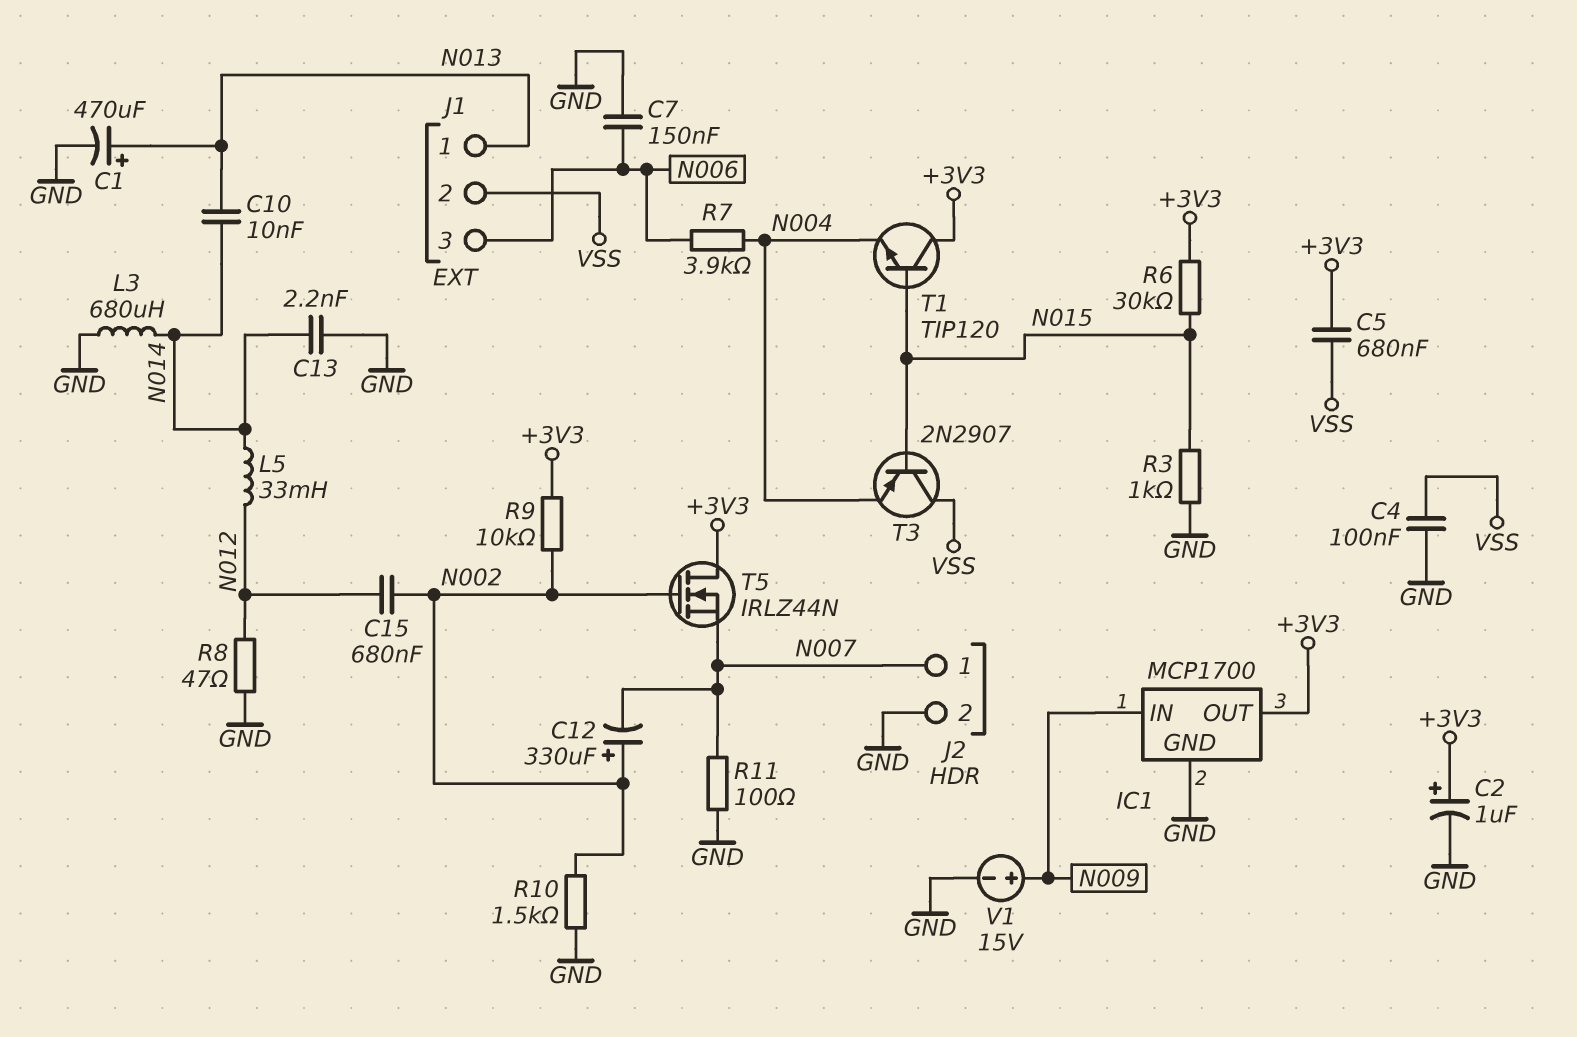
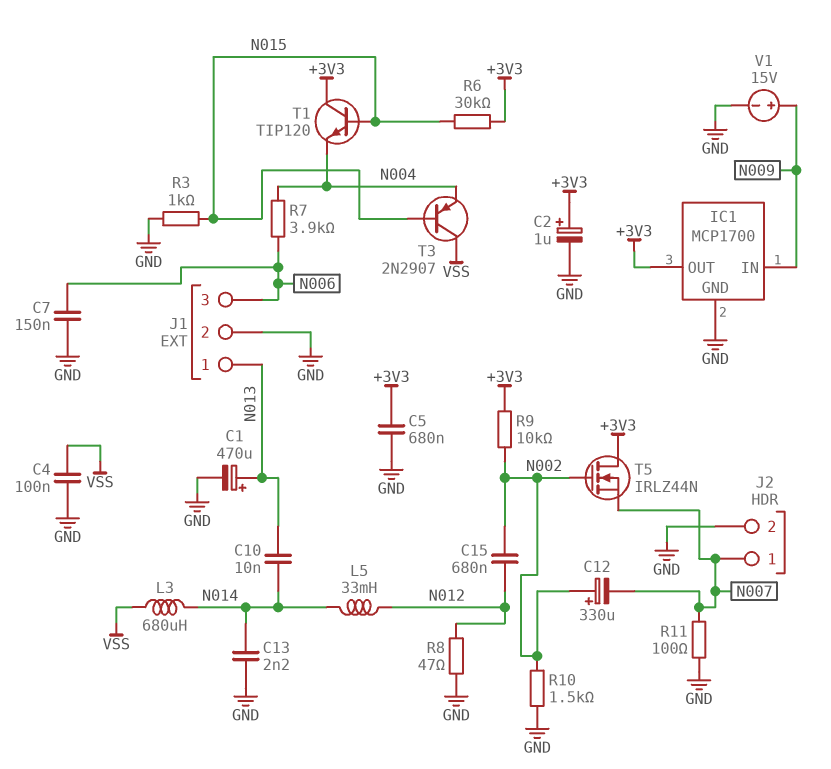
C5: 680nF (+3V3, VSS) -> 680nF (+3V3, GND)
J1 pin 2: VSS -> GND
L3: 680uH (GND, N014) -> 680uH (N014, VSS)

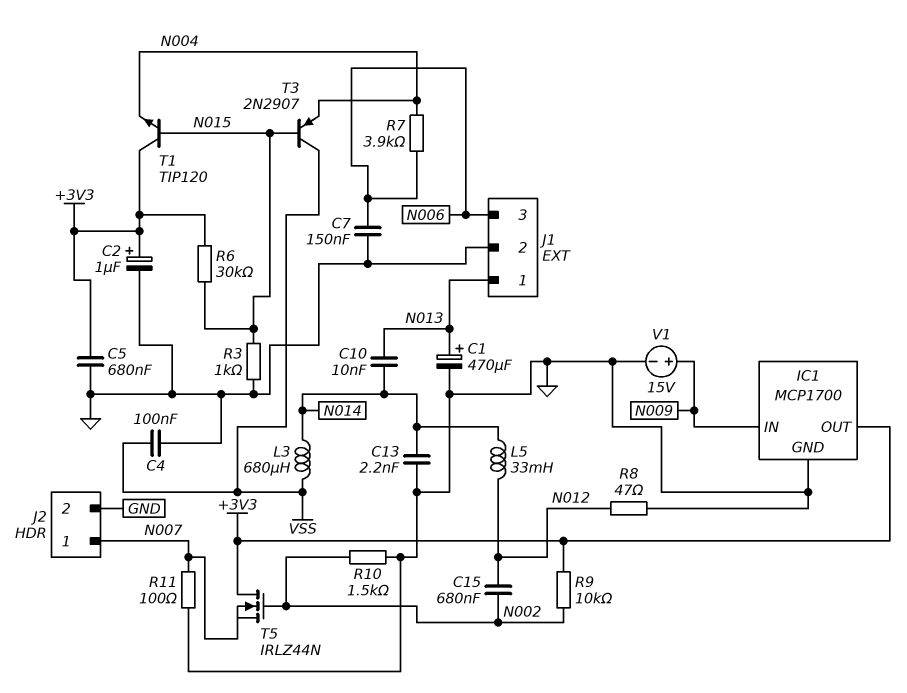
C12: 330uF (plus N002, minus N007) -> none

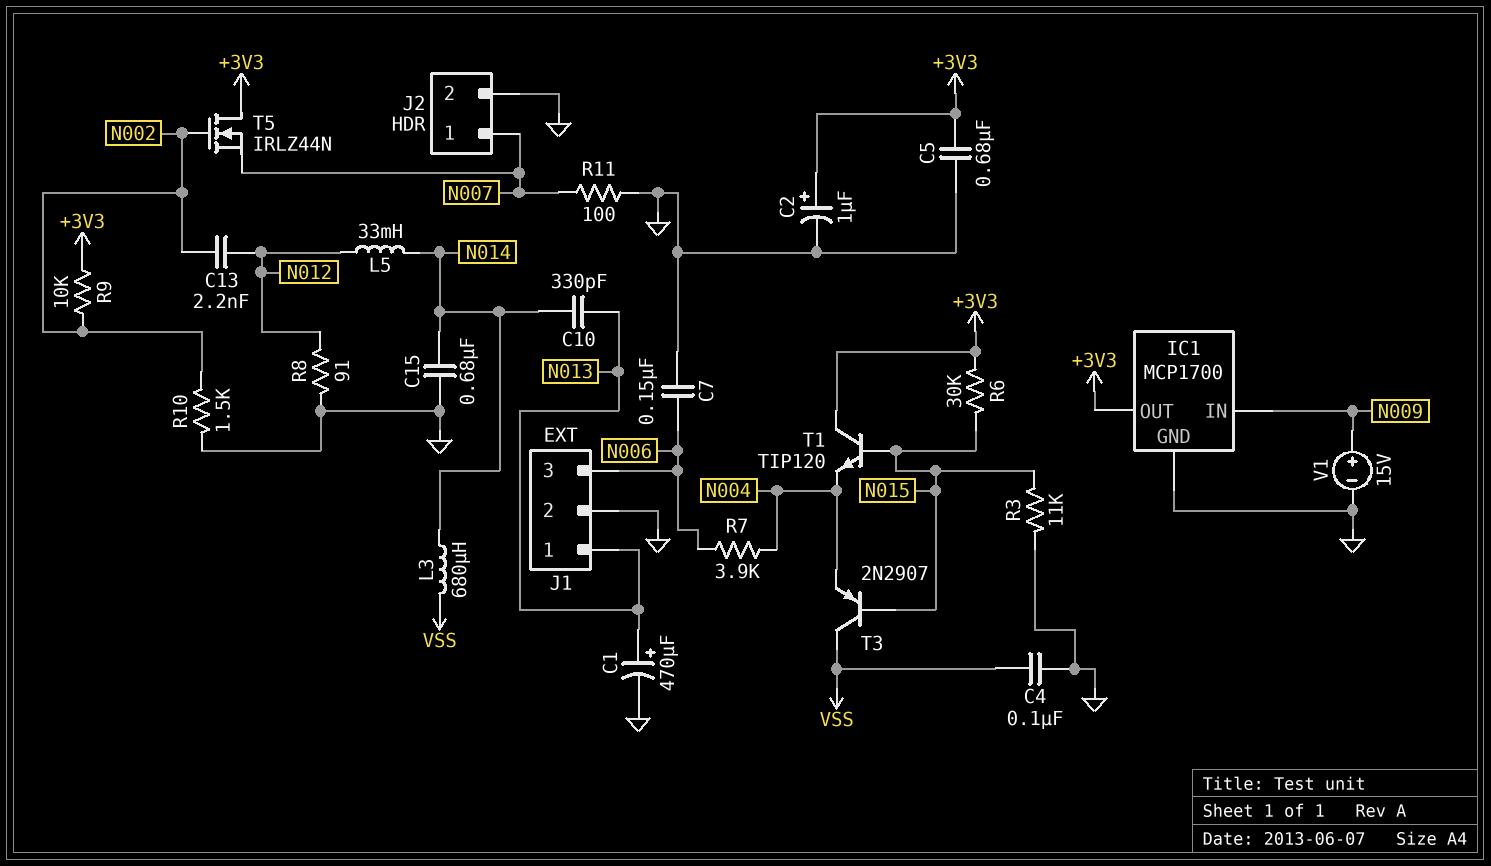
C10: 10nF (N013, N014) -> 330pF (N013, N014)
C13: 2.2nF (GND, N014) -> 2.2nF (N002, N012)
C15: 680nF (N002, N012) -> 680nF (GND, N014)
R3: 1k (GND, N015) -> 11k (GND, N015)
R8: 47 (GND, N012) -> 91 (GND, N012)

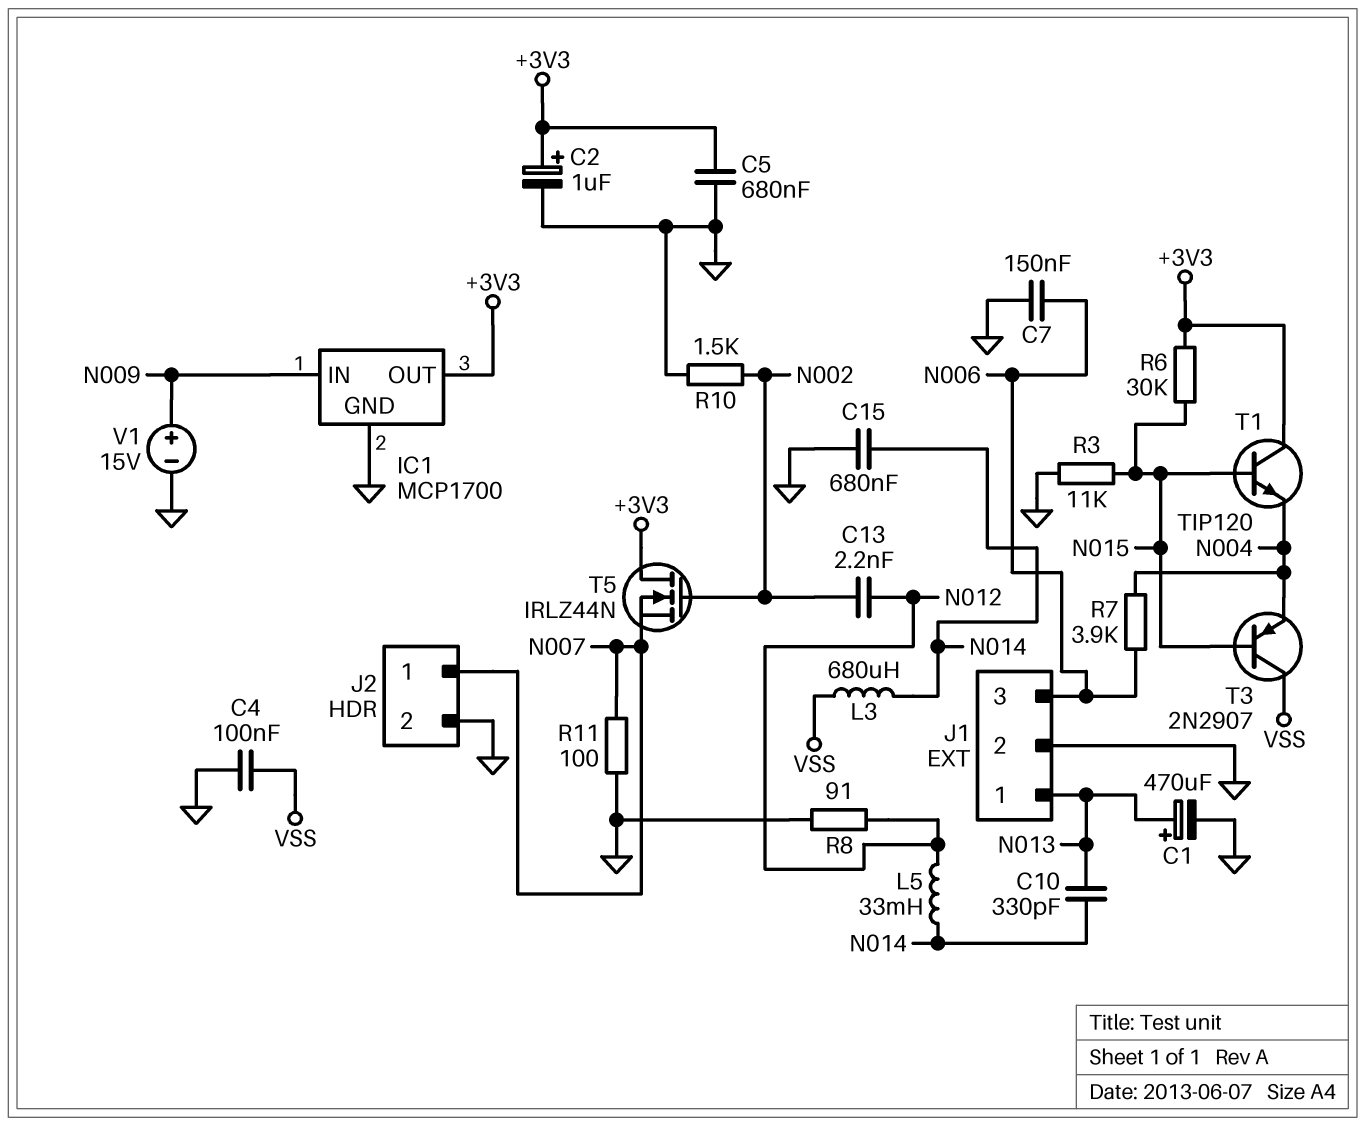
R9: 10k (+3V3, N002) -> none

